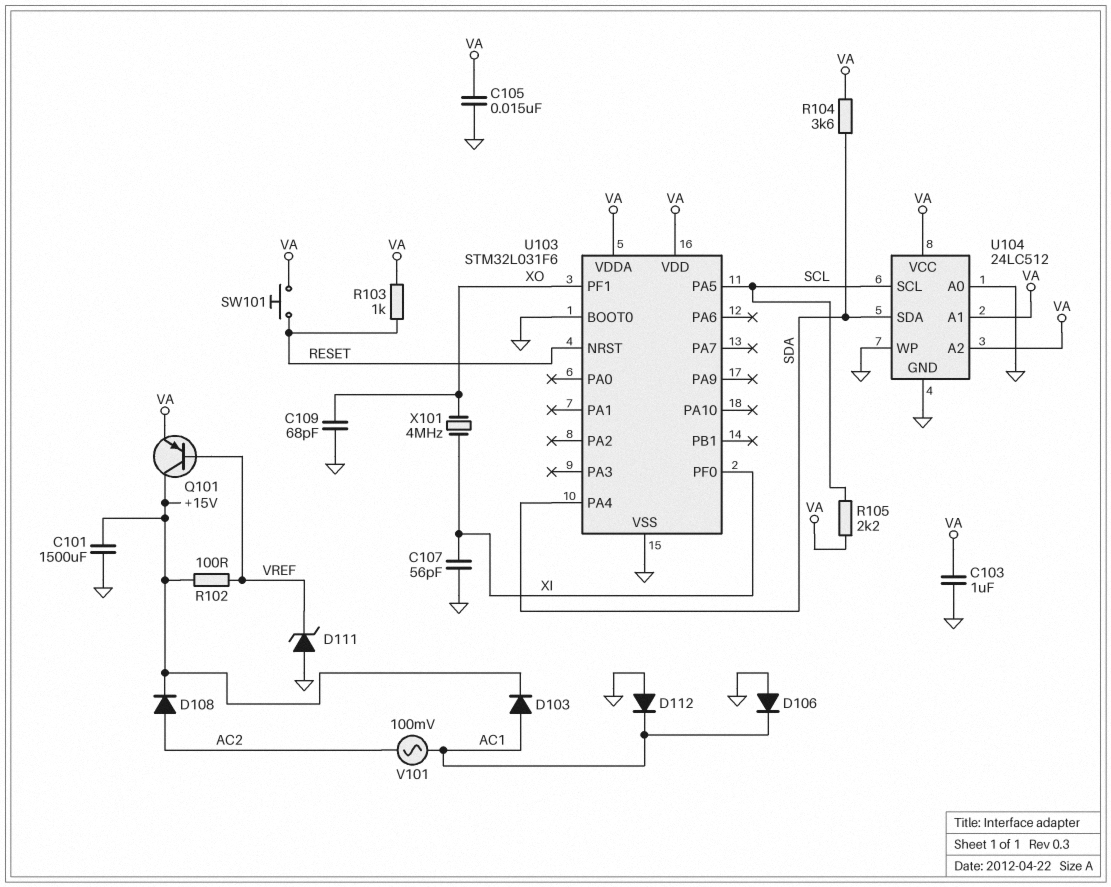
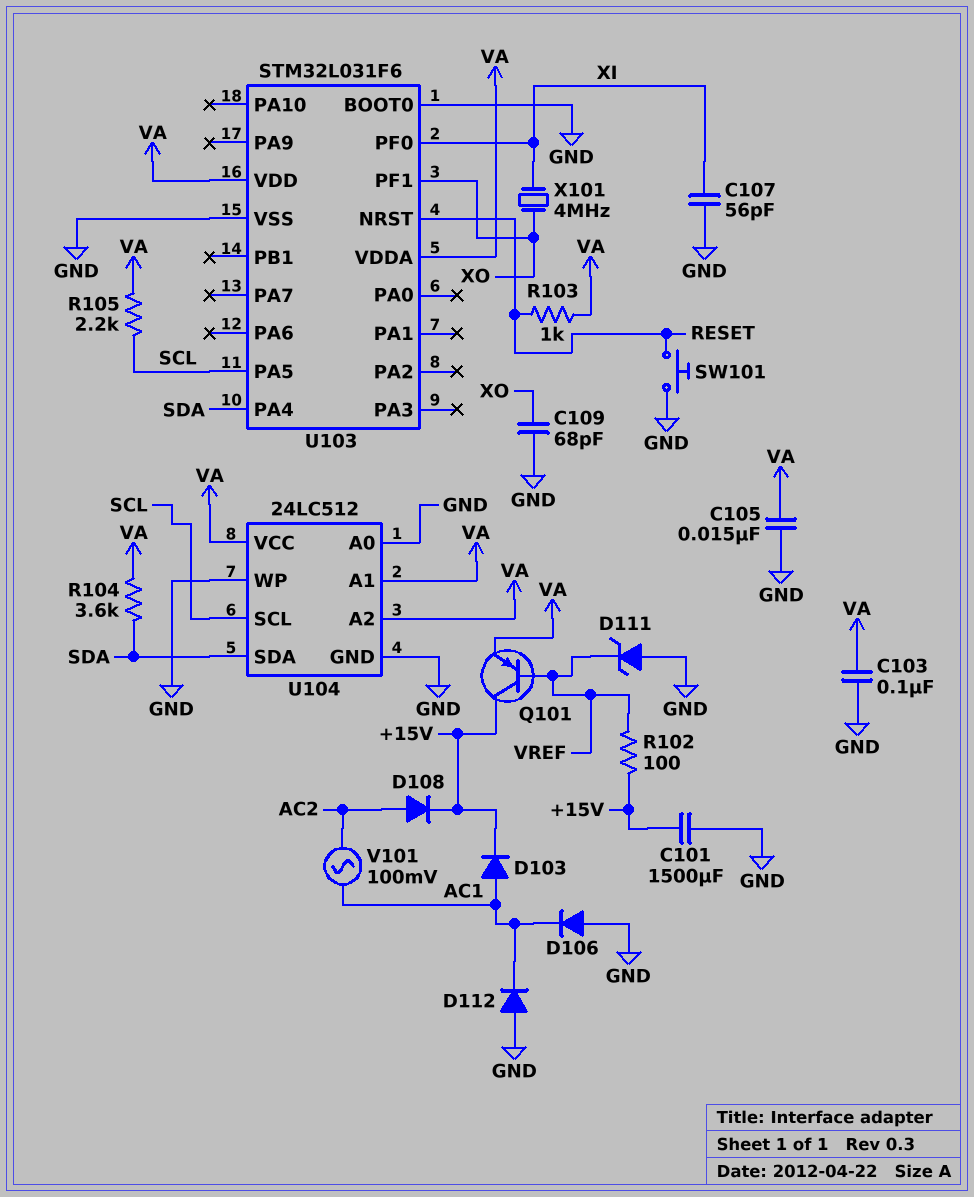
C103: 1uF (GND, VA) -> 100nF (GND, VA)
SW101: button (RESET, VA) -> button (GND, RESET)

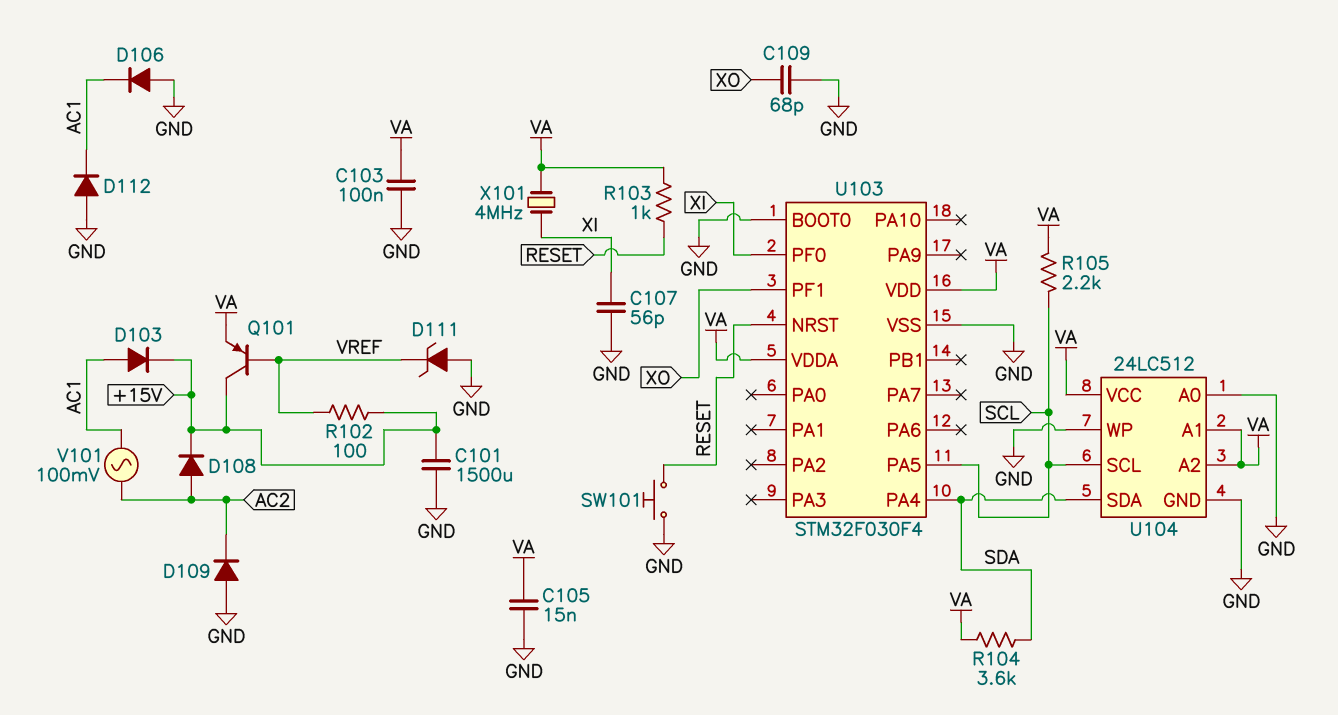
D109: none -> diode (A GND, K AC2)
U103: STM32L031F6 -> STM32F030F4
X101: 4MHz (XI, XO) -> 4MHz (VA, XI)

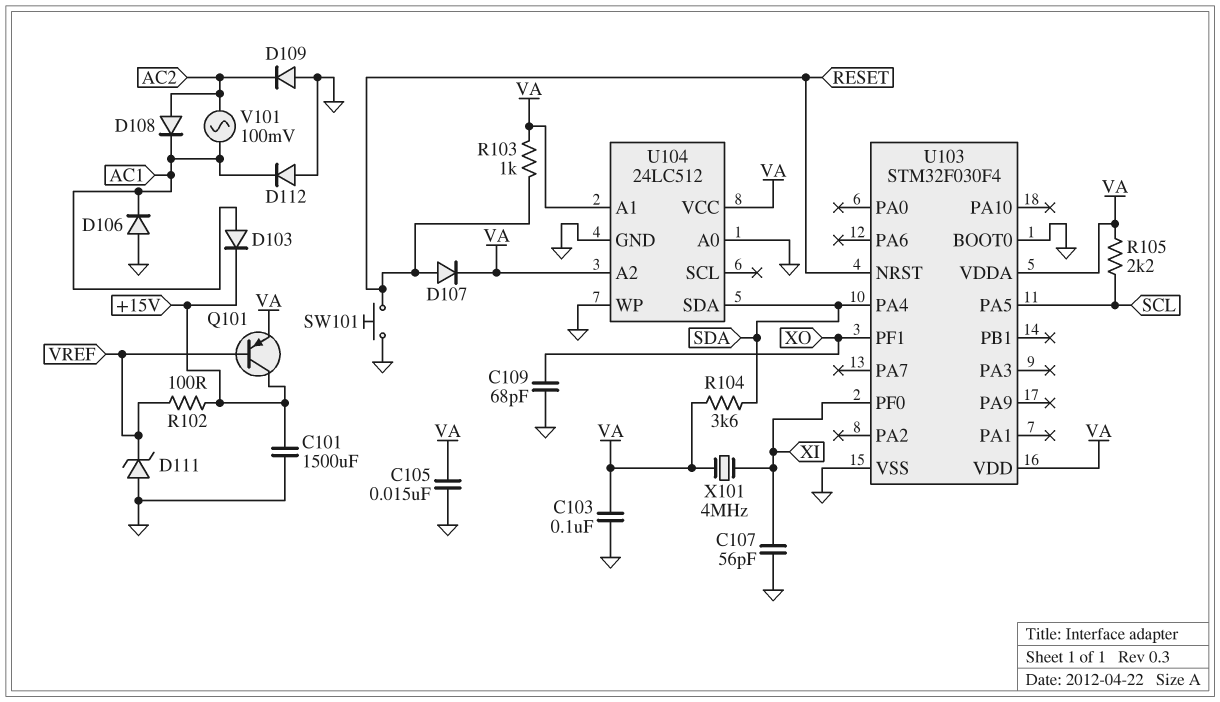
D107: none -> diode (A RESET, K VA)
D108: diode (A AC2, K +15V) -> diode (A AC2, K AC1)
U104 pin SCL: SCL -> none

